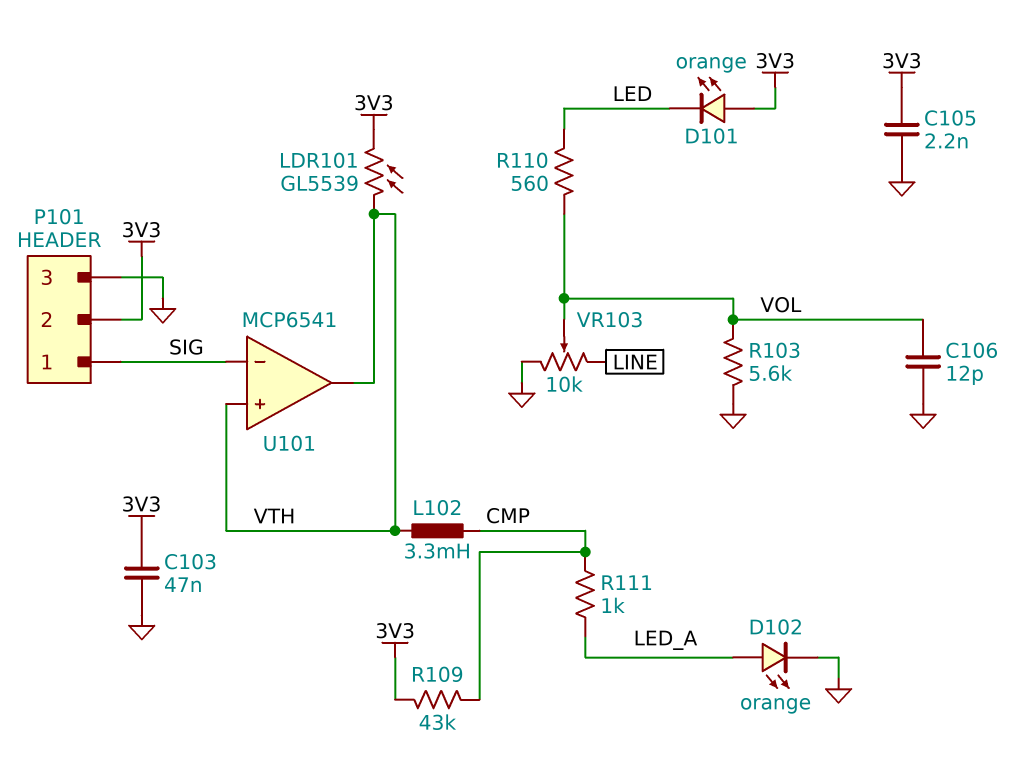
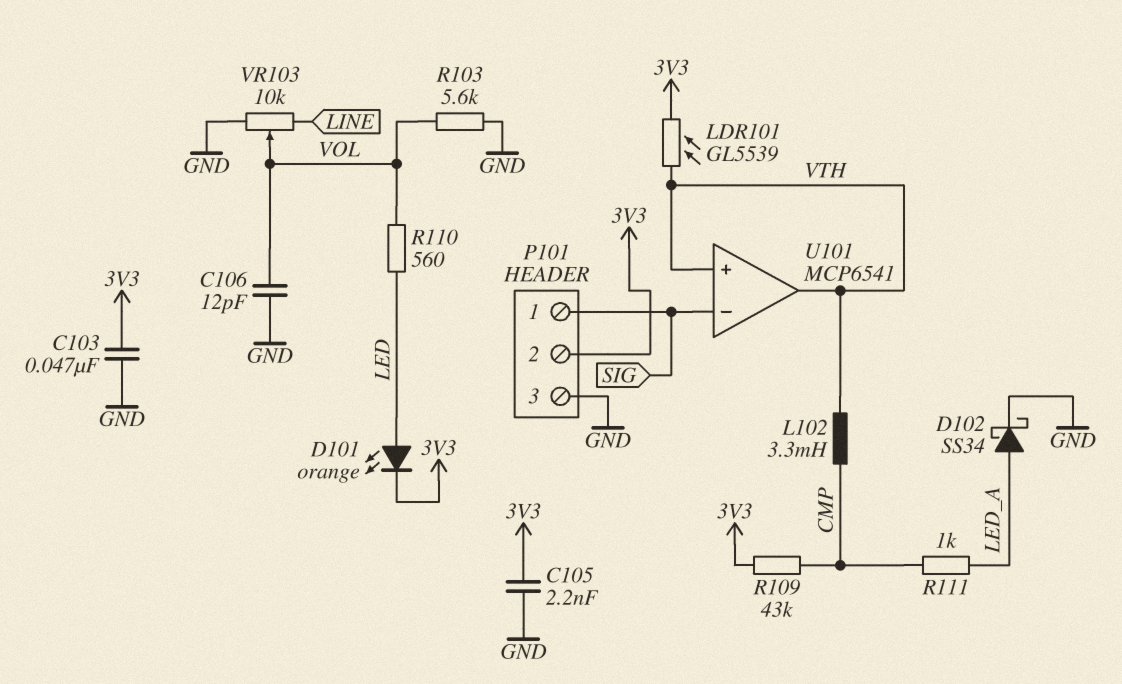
D101: LED orange (A 3V3, K LED) -> LED orange (A LED, K 3V3)
D102: LED orange (A LED_A, K GND) -> schottky SS34 (A LED_A, K GND)

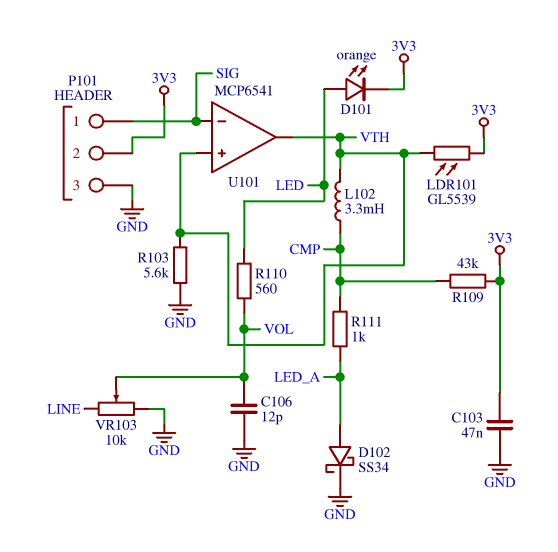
C105: 2.2nF (3V3, GND) -> none
R103: 5.6k (GND, VOL) -> 5.6k (GND, VTH)

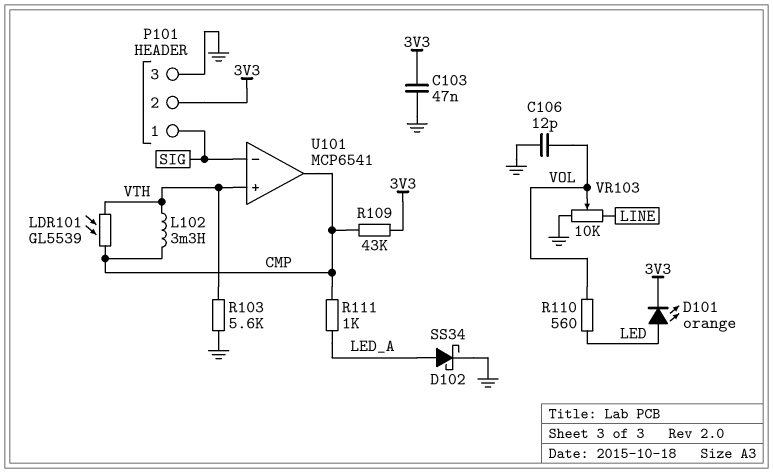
LDR101: GL5539 (3V3, VTH) -> GL5539 (CMP, VTH)
U101 pin out: VTH -> CMP

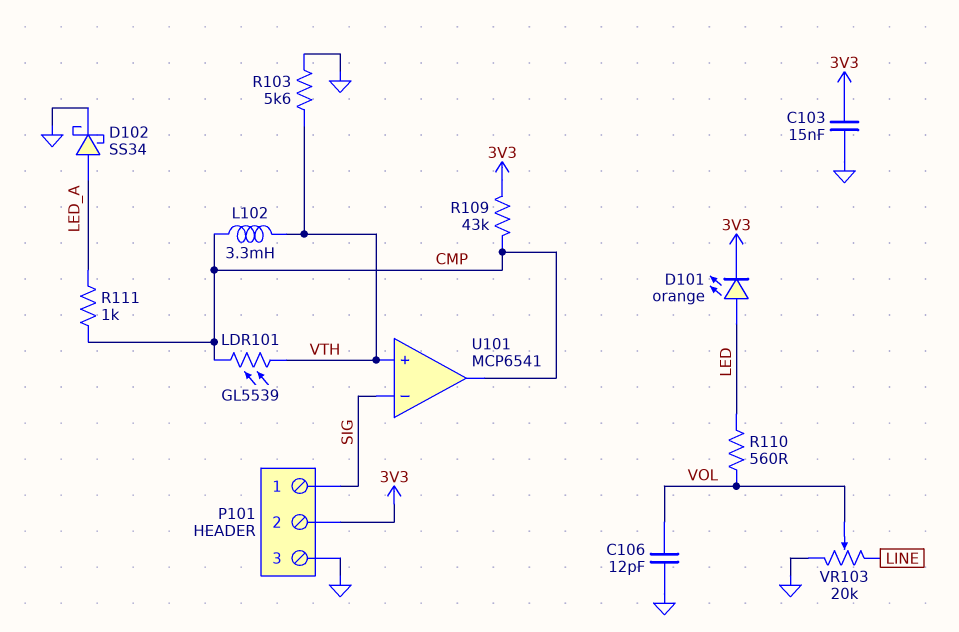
C103: 47nF (3V3, GND) -> 15nF (3V3, GND)
VR103: 10k (GND, LINE, wiper VOL) -> 20k (GND, LINE, wiper VOL)

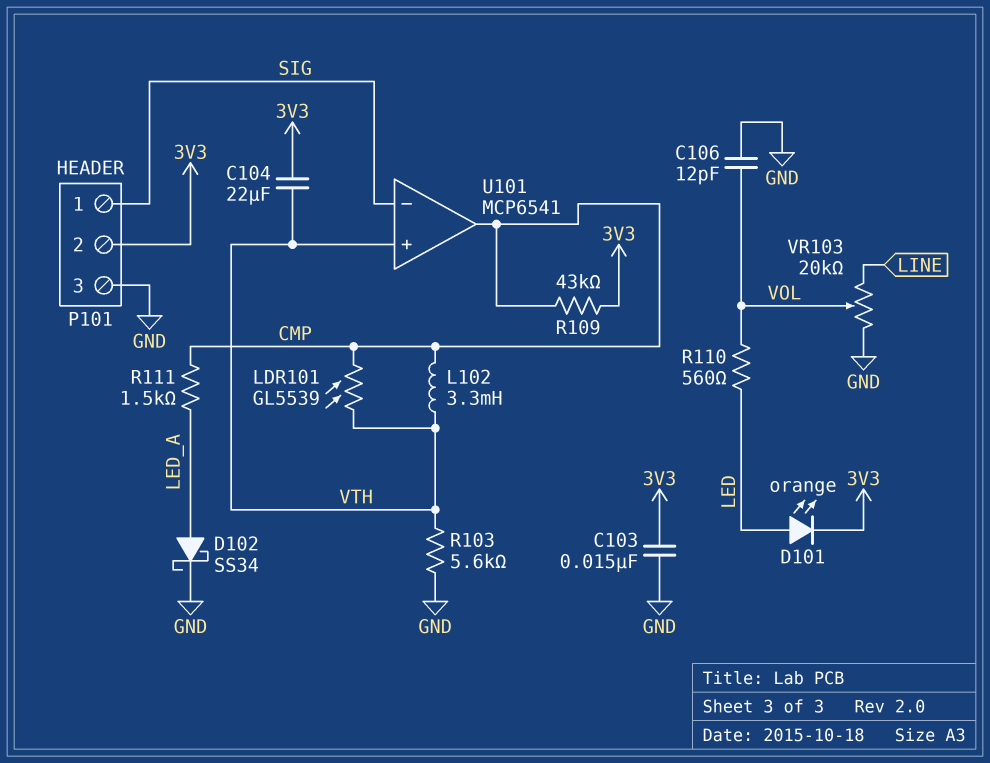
C104: none -> 22uF (3V3, VTH)
R111: 1k (CMP, LED_A) -> 1.5k (CMP, LED_A)

